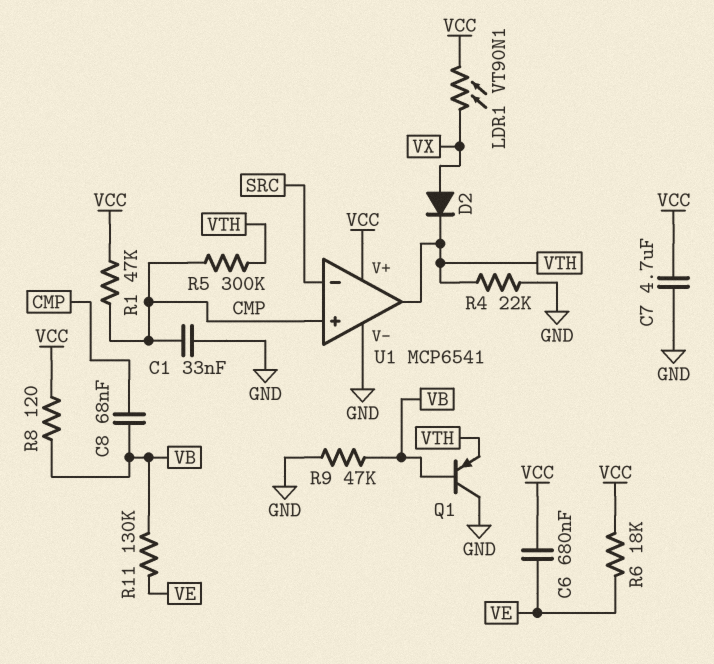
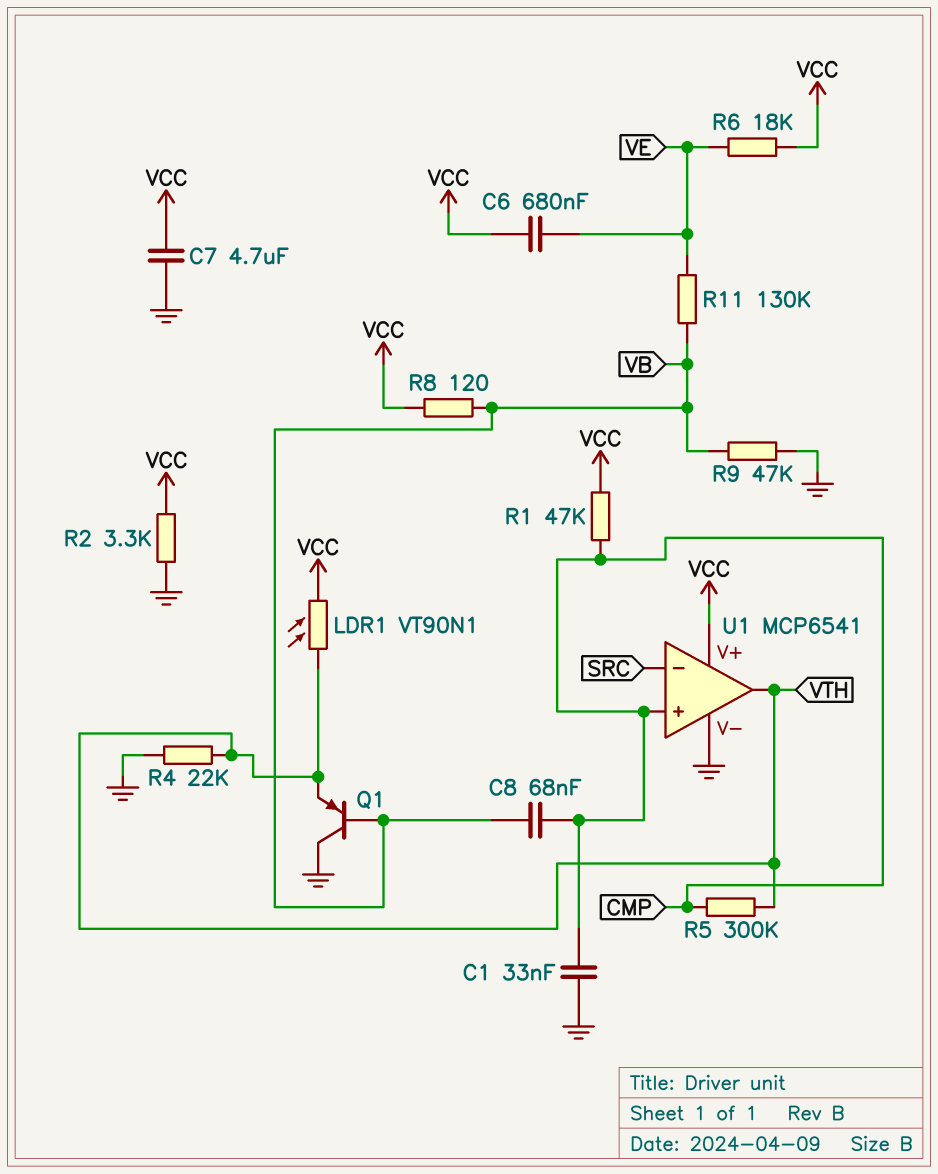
D2: diode (A VX, K VTH) -> none
LDR1: VT90N1 (VCC, VX) -> VT90N1 (VCC, VTH)
R2: none -> 3.3k (GND, VCC)

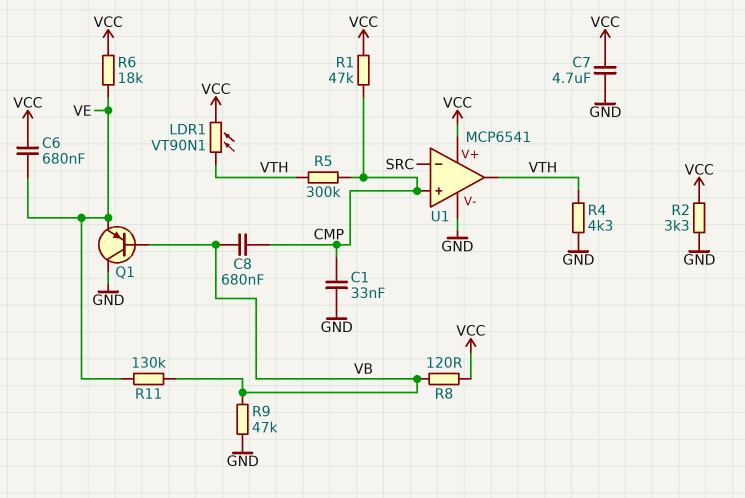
C8: 68nF (CMP, VB) -> 680nF (CMP, VB)
Q1: PNP (B VB, C GND, E VTH) -> PNP (B VB, C GND, E VE)
R4: 22k (GND, VTH) -> 4.3k (GND, VTH)

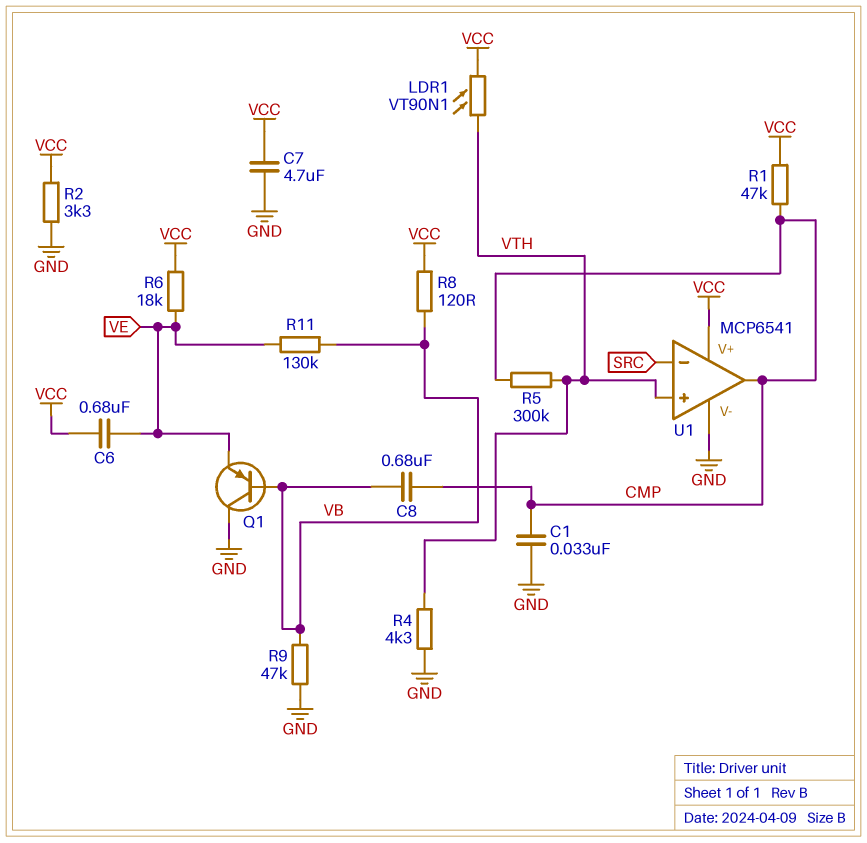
U1 pin in+: CMP -> VTH
U1 pin out: VTH -> CMP

